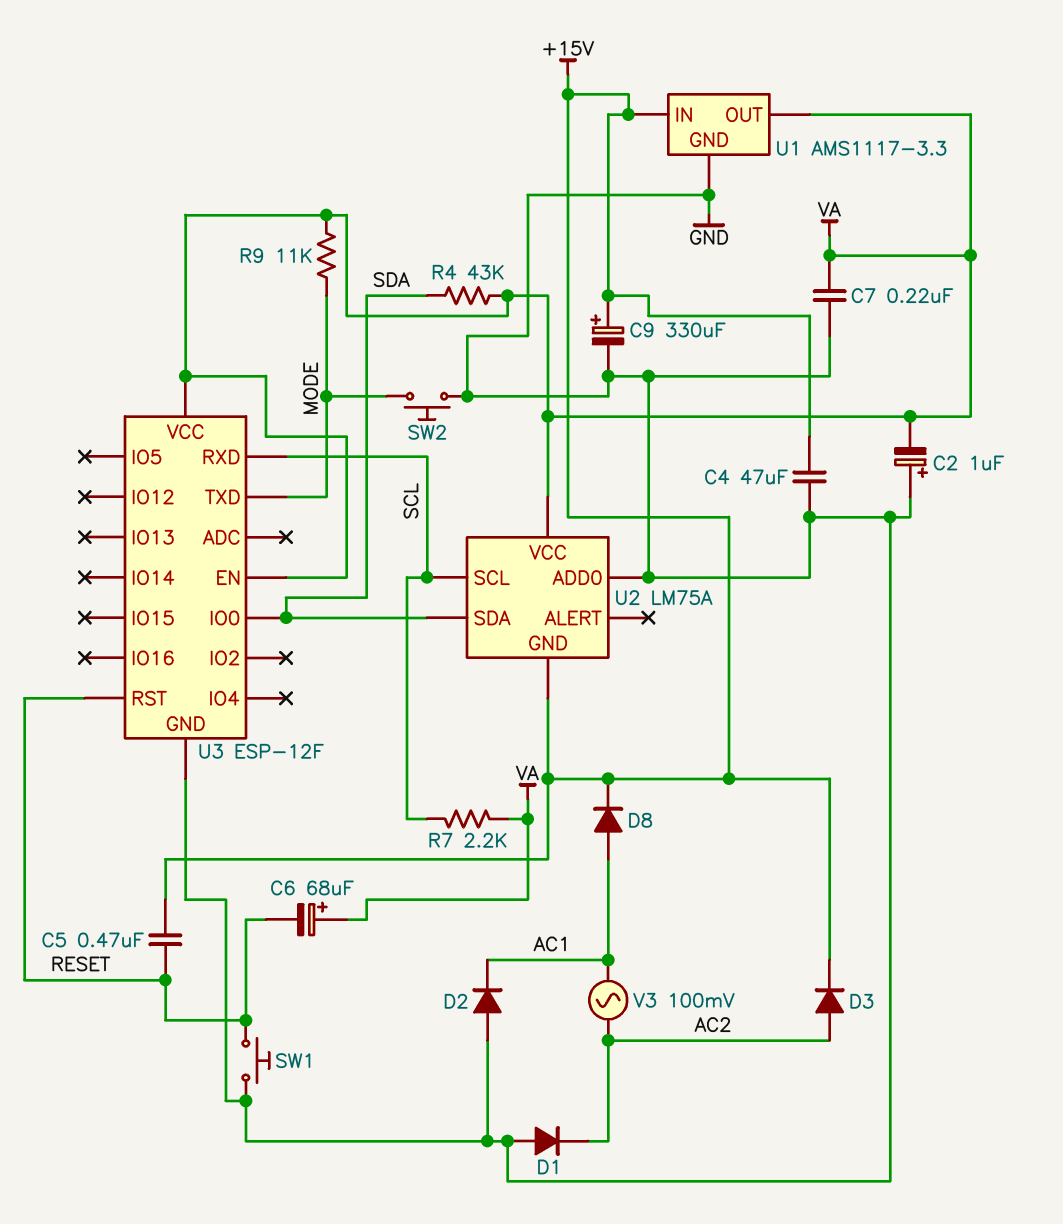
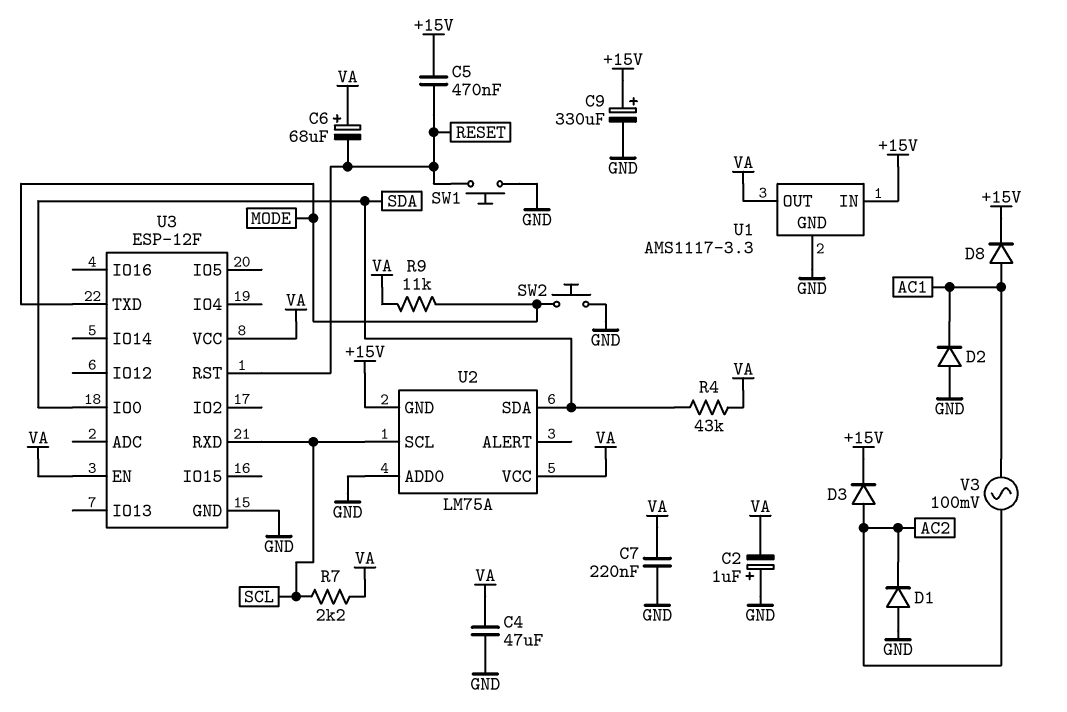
C4: 47uF (+15V, GND) -> 47uF (GND, VA)

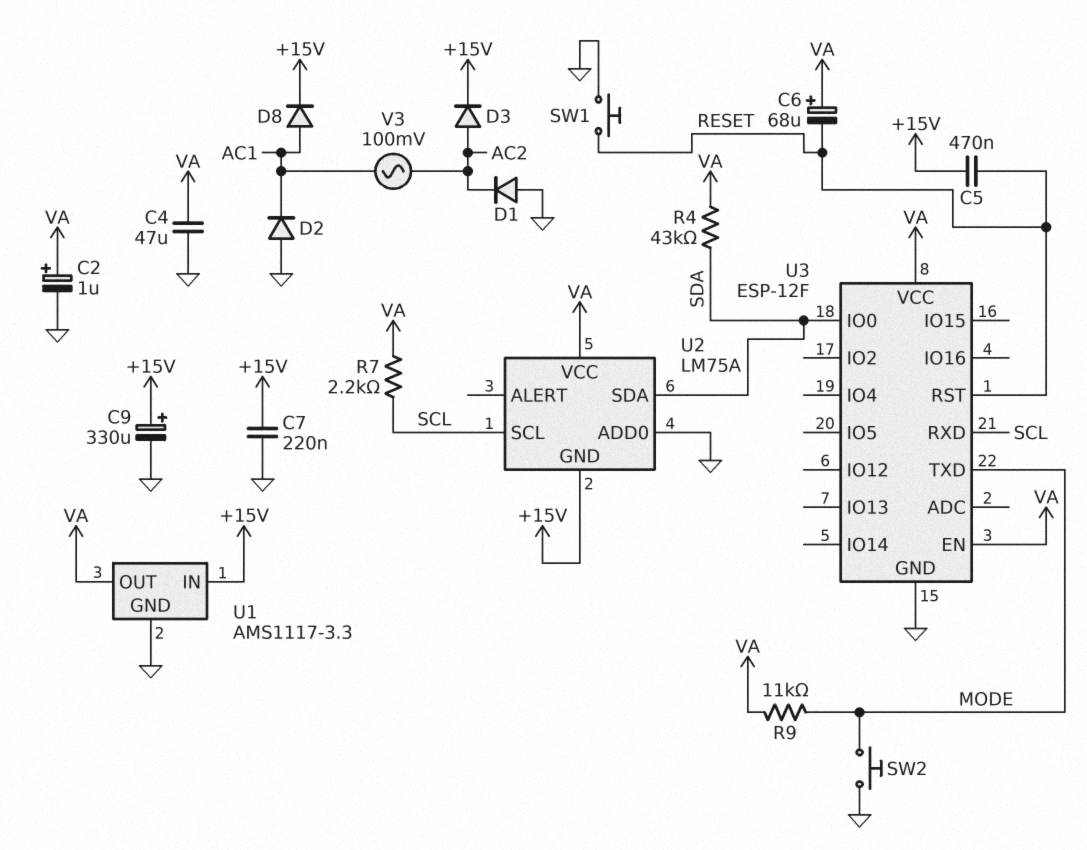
C2: 1uF (plus GND, minus VA) -> 1uF (plus VA, minus GND)
C7: 220nF (GND, VA) -> 220nF (+15V, GND)

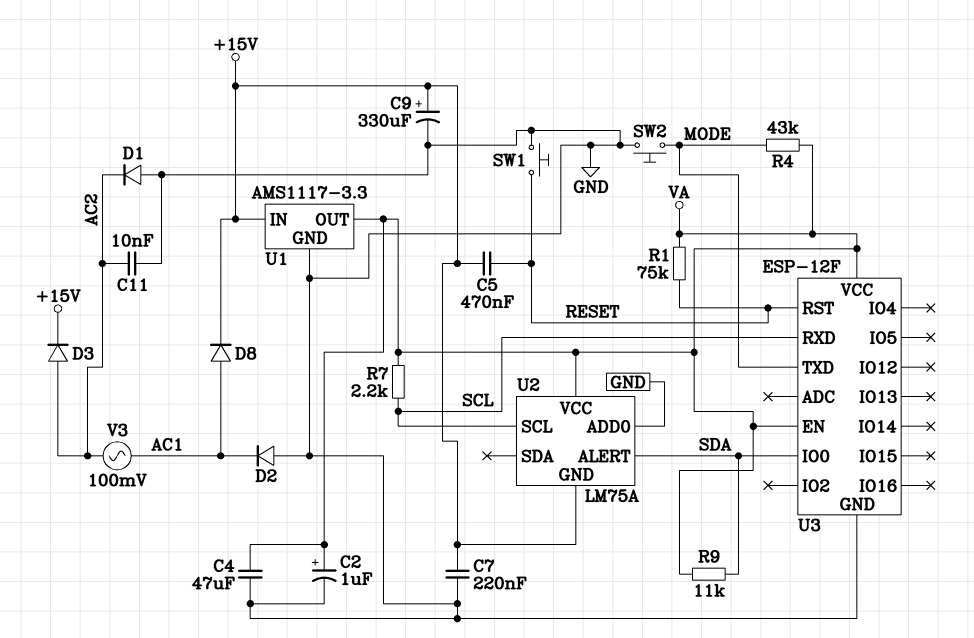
C6: 68uF (plus VA, minus RESET) -> none
C11: none -> 10nF (AC2, GND)
R1: none -> 75k (RESET, VA)
R4: 43k (SDA, VA) -> 43k (MODE, VA)
R9: 11k (MODE, VA) -> 11k (SDA, VA)
U2 pin ALERT: none -> SDA
U2 pin SDA: SDA -> none

